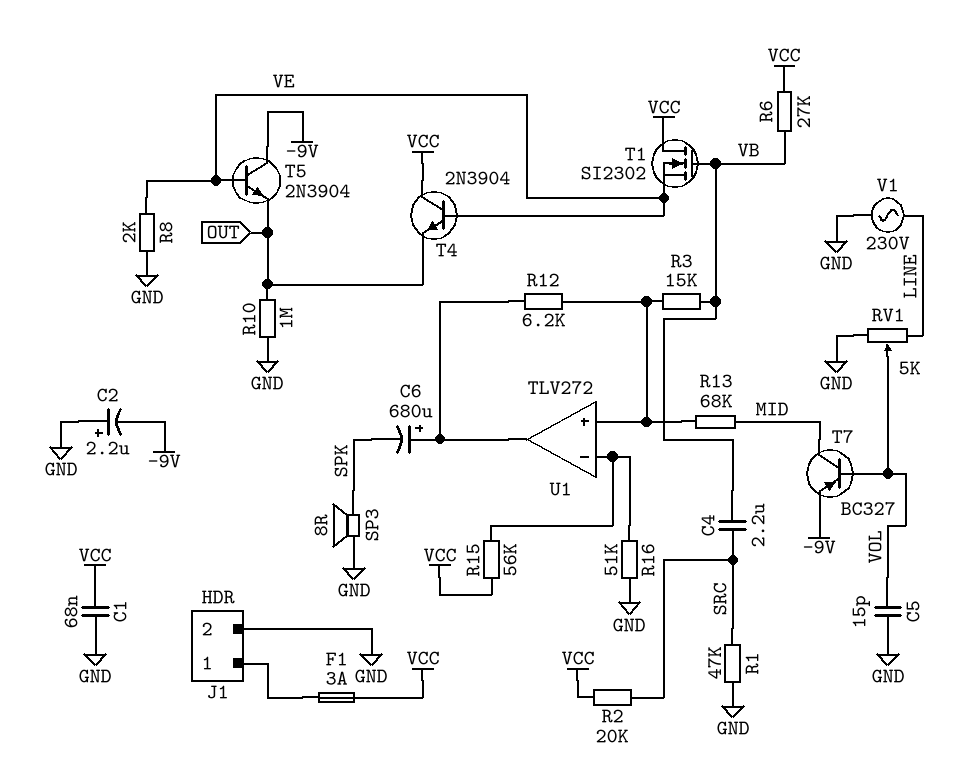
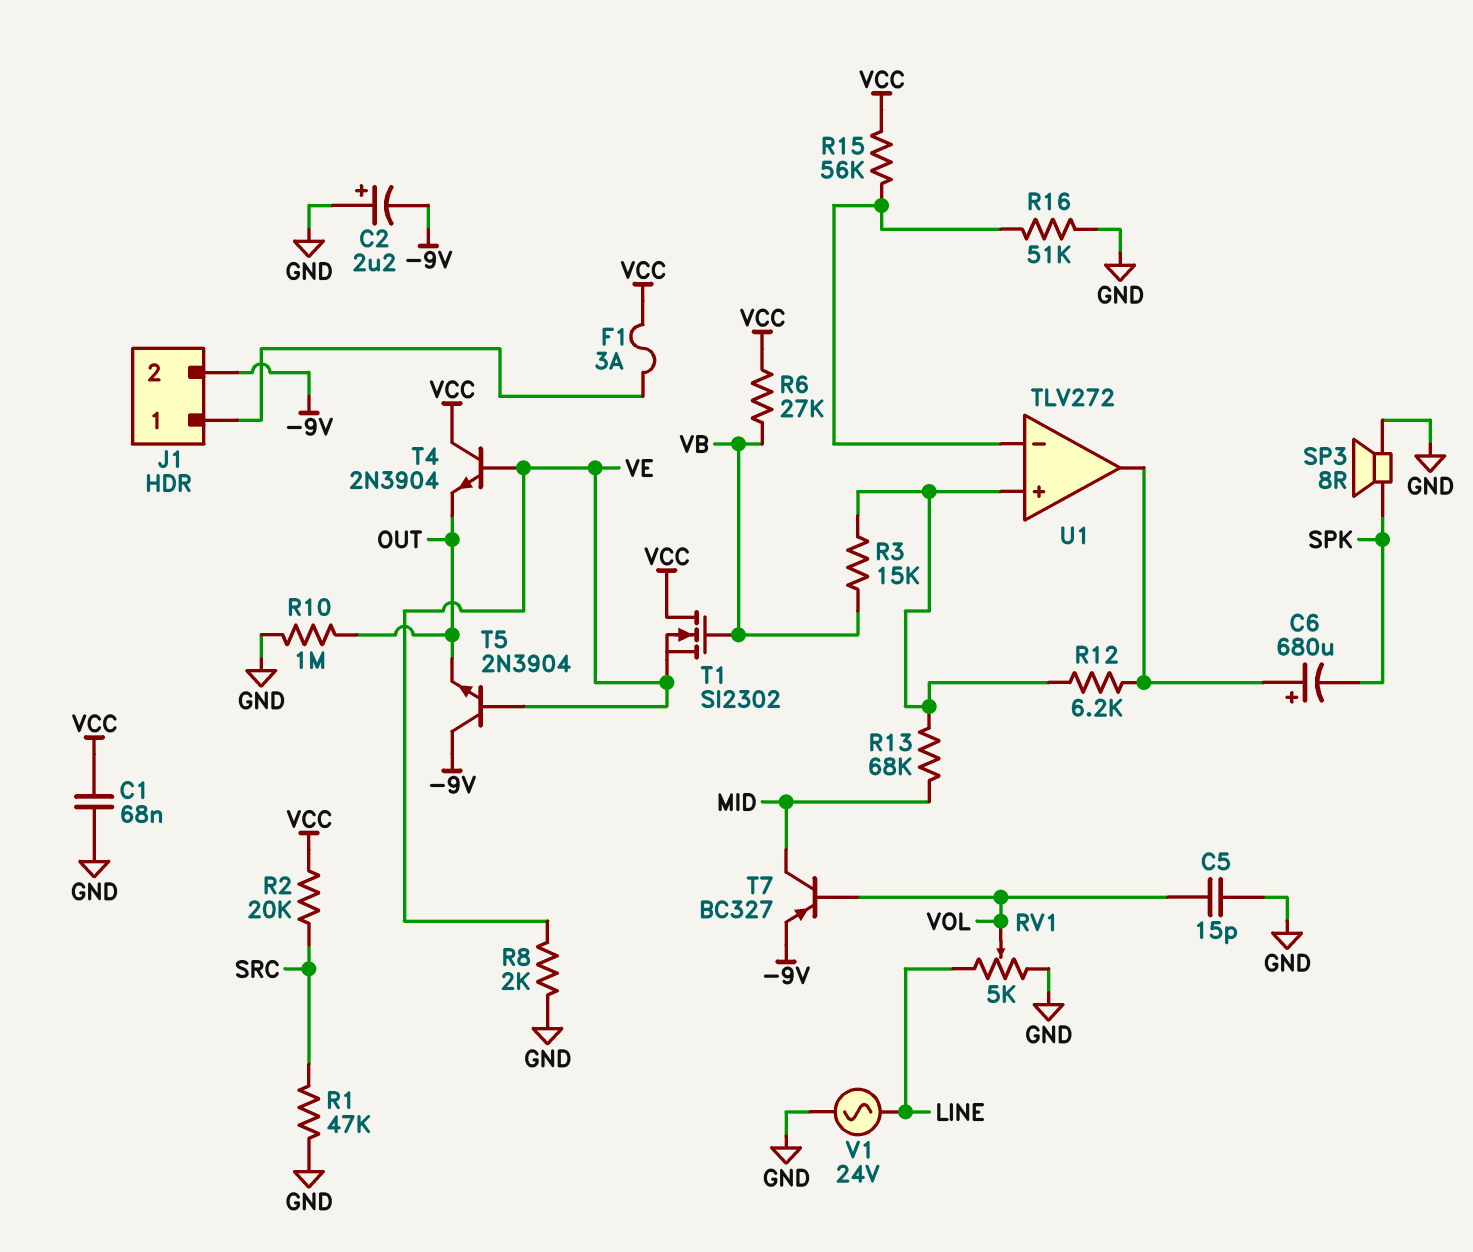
C4: 2.2uF (SRC, VB) -> none
J1 pin 2: GND -> -9V
V1: AC 230V (GND, LINE) -> AC 24V (GND, LINE)

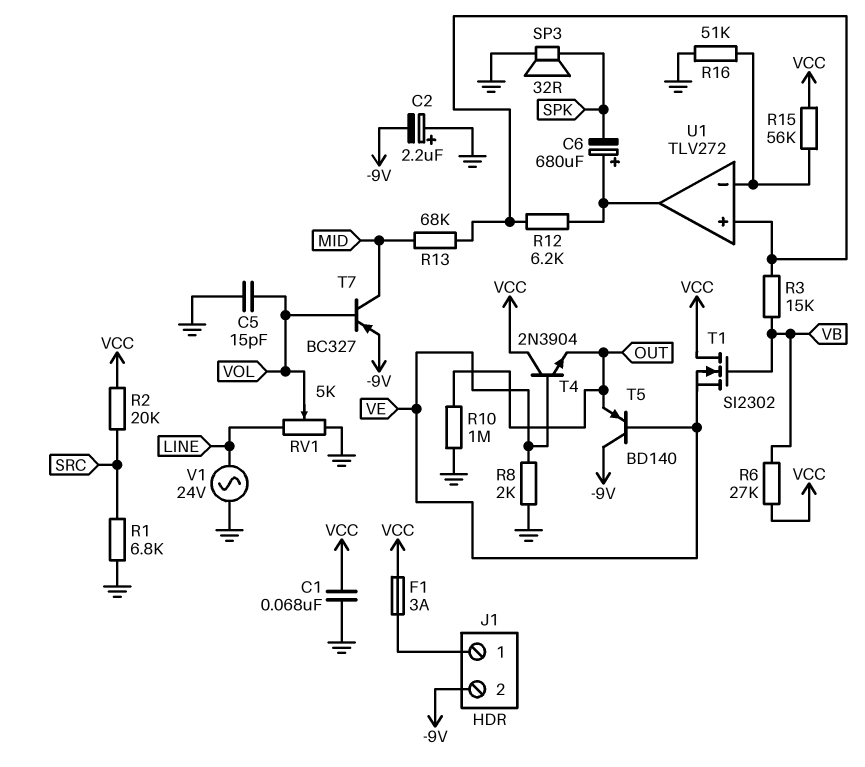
R1: 47k (GND, SRC) -> 6.8k (GND, SRC)
SP3: speaker 8R (GND, SPK) -> speaker 32R (GND, SPK)
T5: NPN 2N3904 (B VE, C -9V, E OUT) -> PNP BD140 (B VE, C -9V, E OUT)

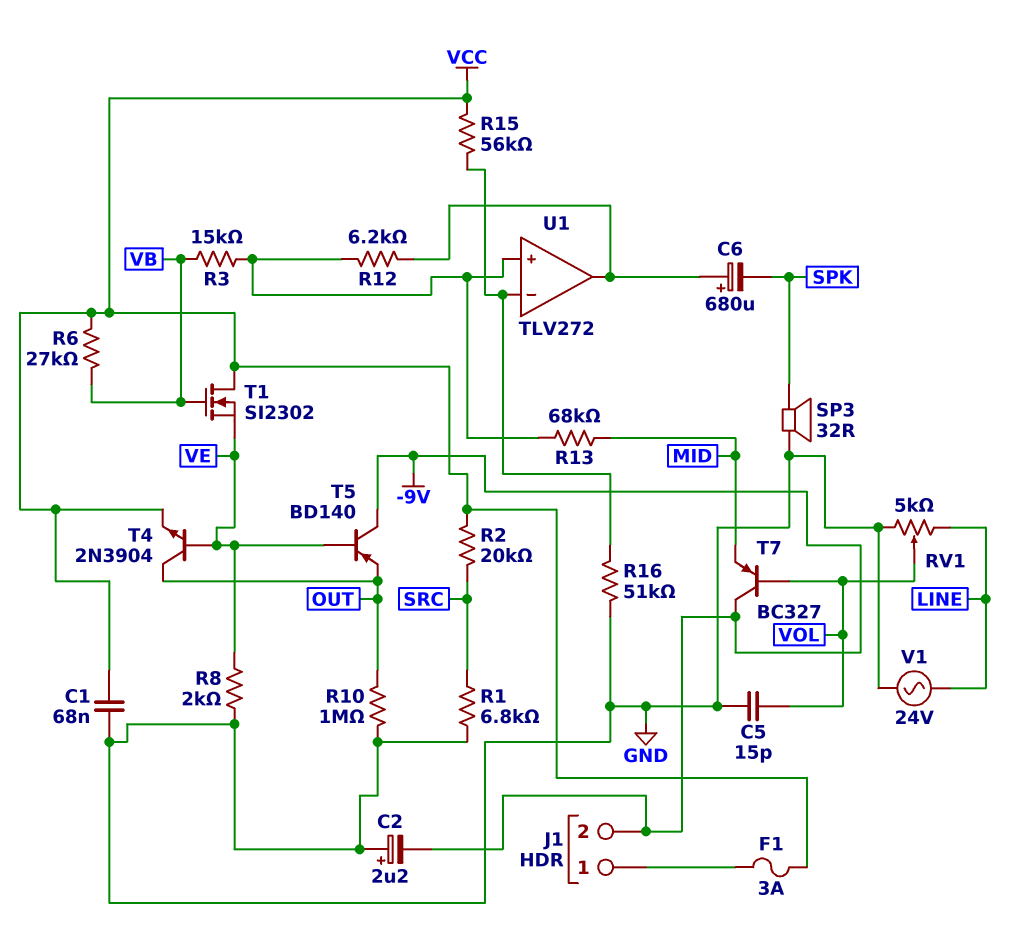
T4: NPN 2N3904 (B VE, C VCC, E OUT) -> NPN 2N3904 (B VE, C OUT, E VCC)
T7: PNP BC327 (B VOL, C MID, E -9V) -> PNP BC327 (B VOL, C -9V, E MID)

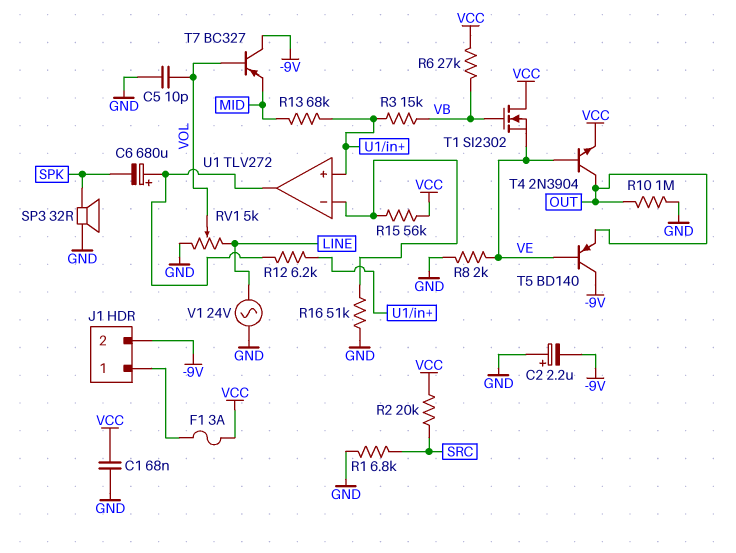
C5: 15pF (GND, VOL) -> 10pF (GND, VOL)

